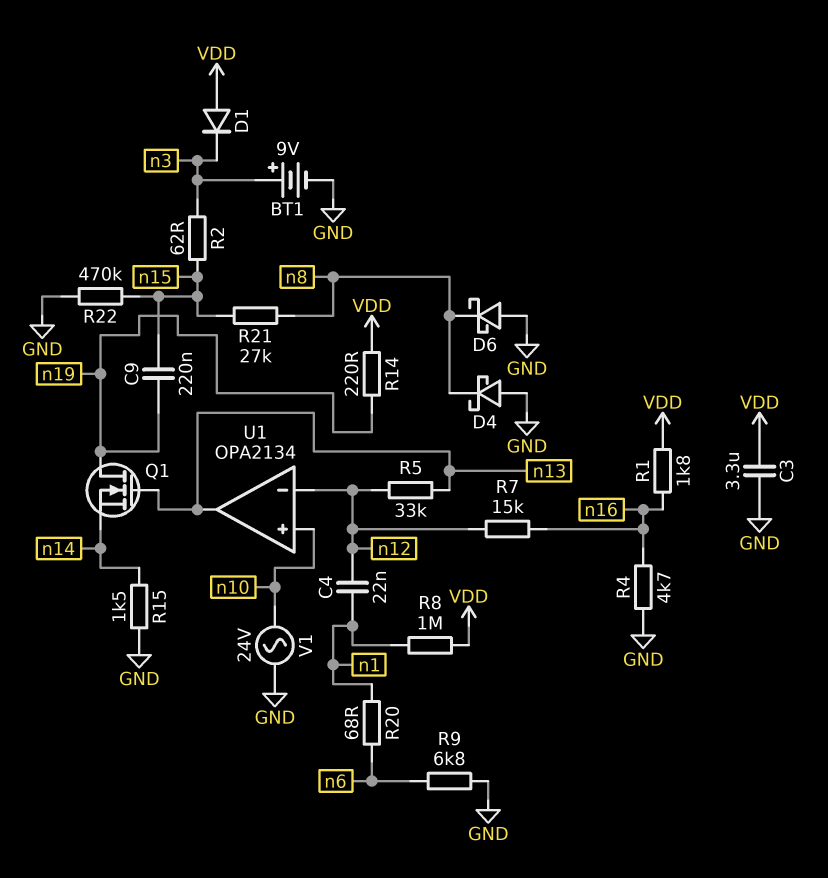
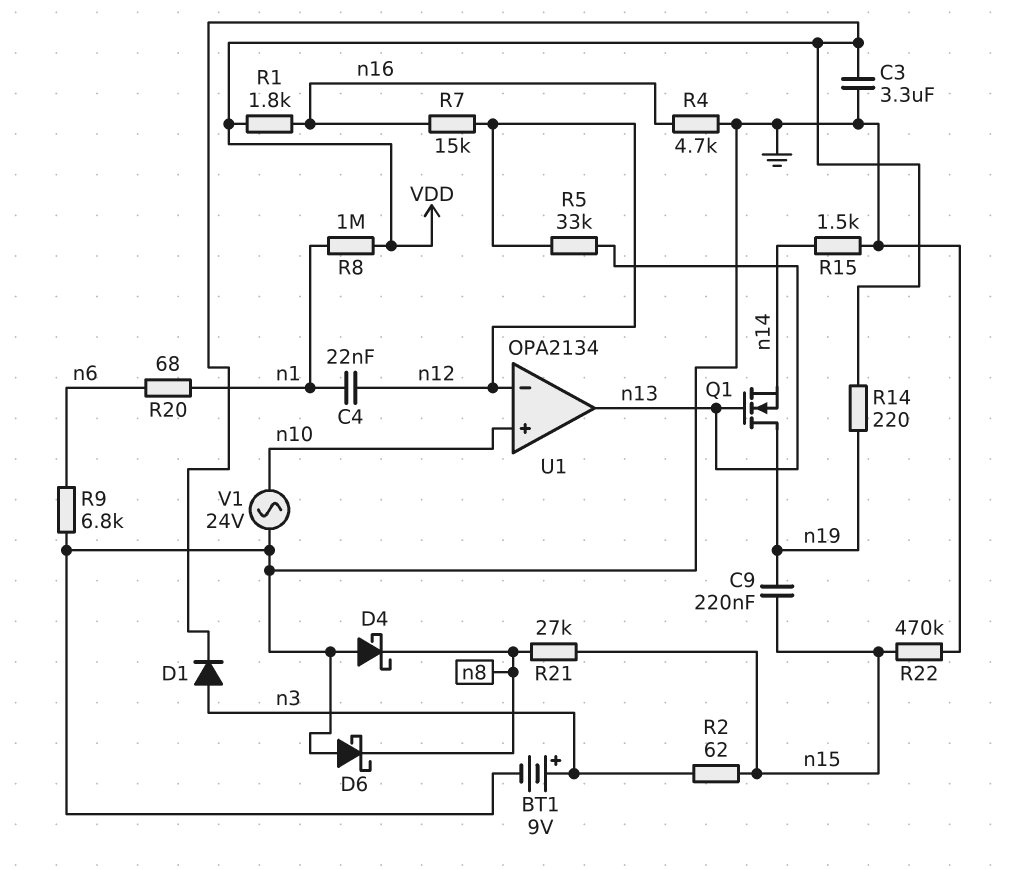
D1: diode (A VDD, K n3) -> diode (A n3, K VDD)

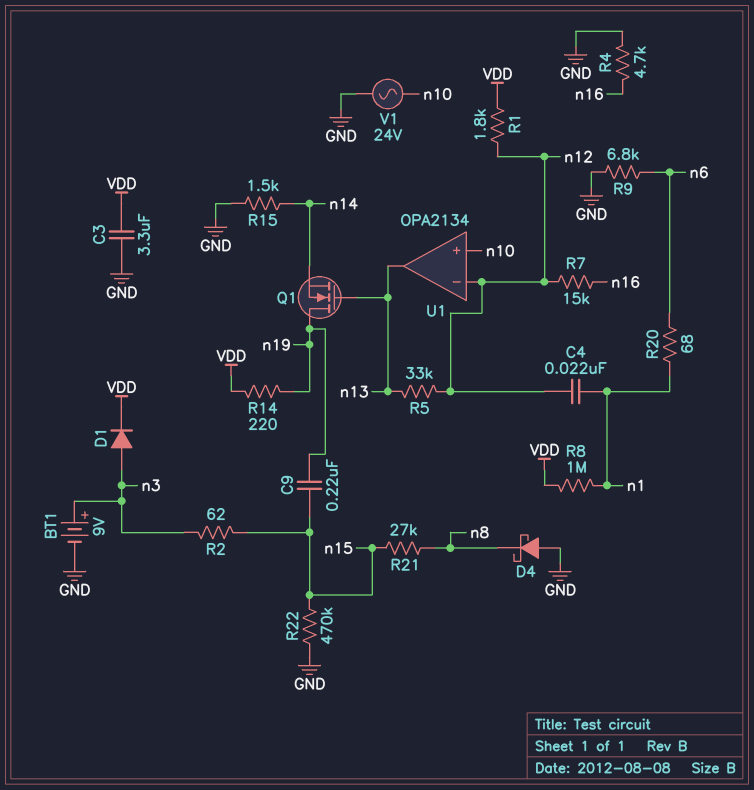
D6: schottky (A GND, K n8) -> none
R1: 1.8k (VDD, n16) -> 1.8k (VDD, n12)

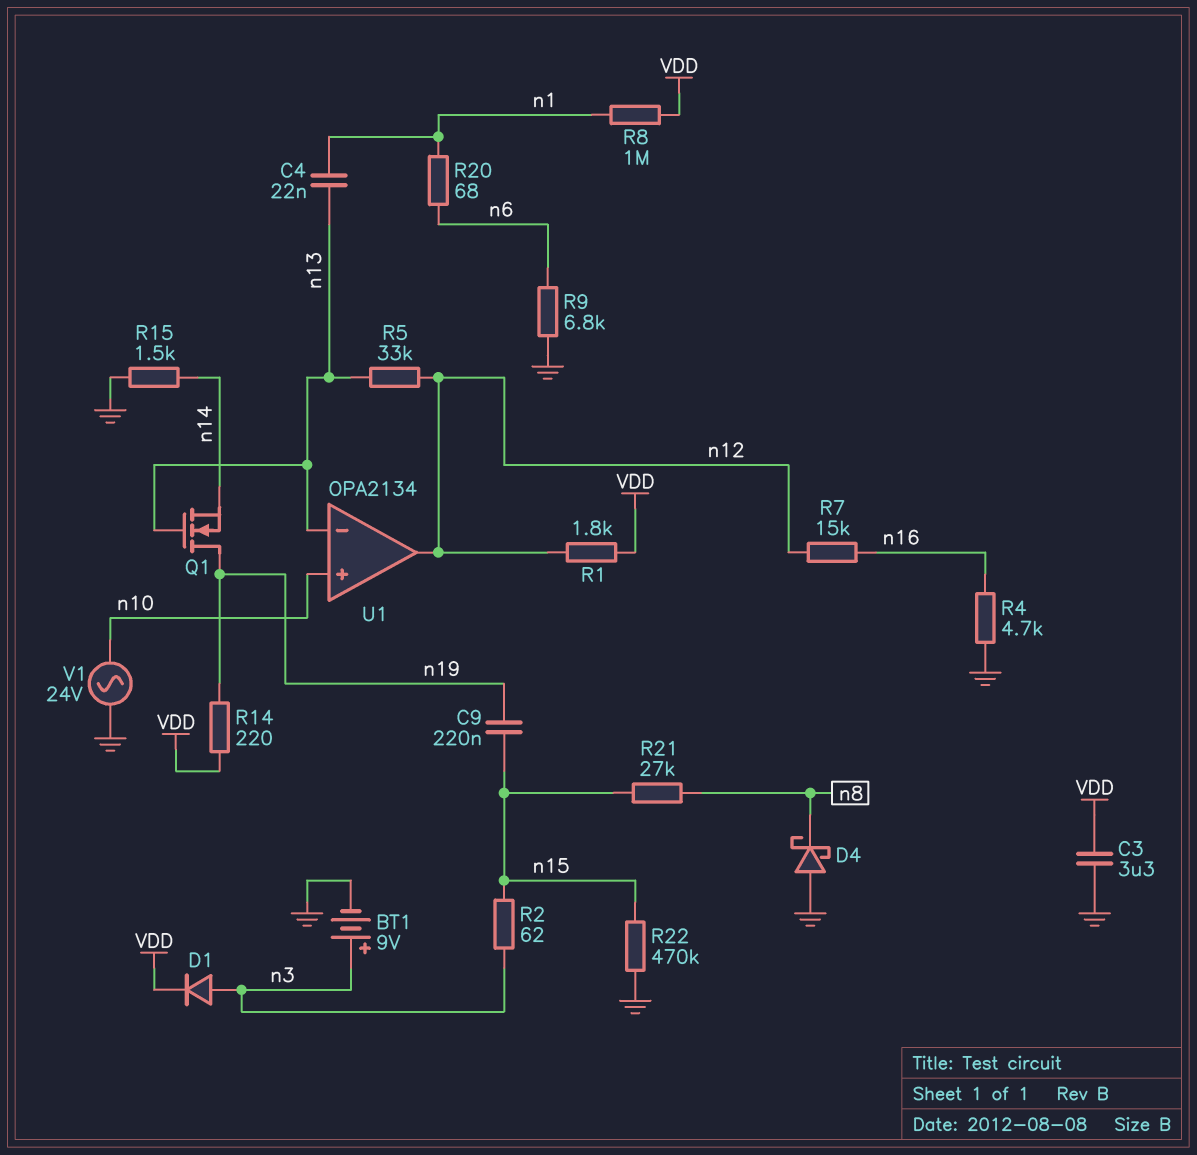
C4: 22nF (n1, n12) -> 22nF (n1, n13)
U1 pin in-: n12 -> n13
U1 pin out: n13 -> n12

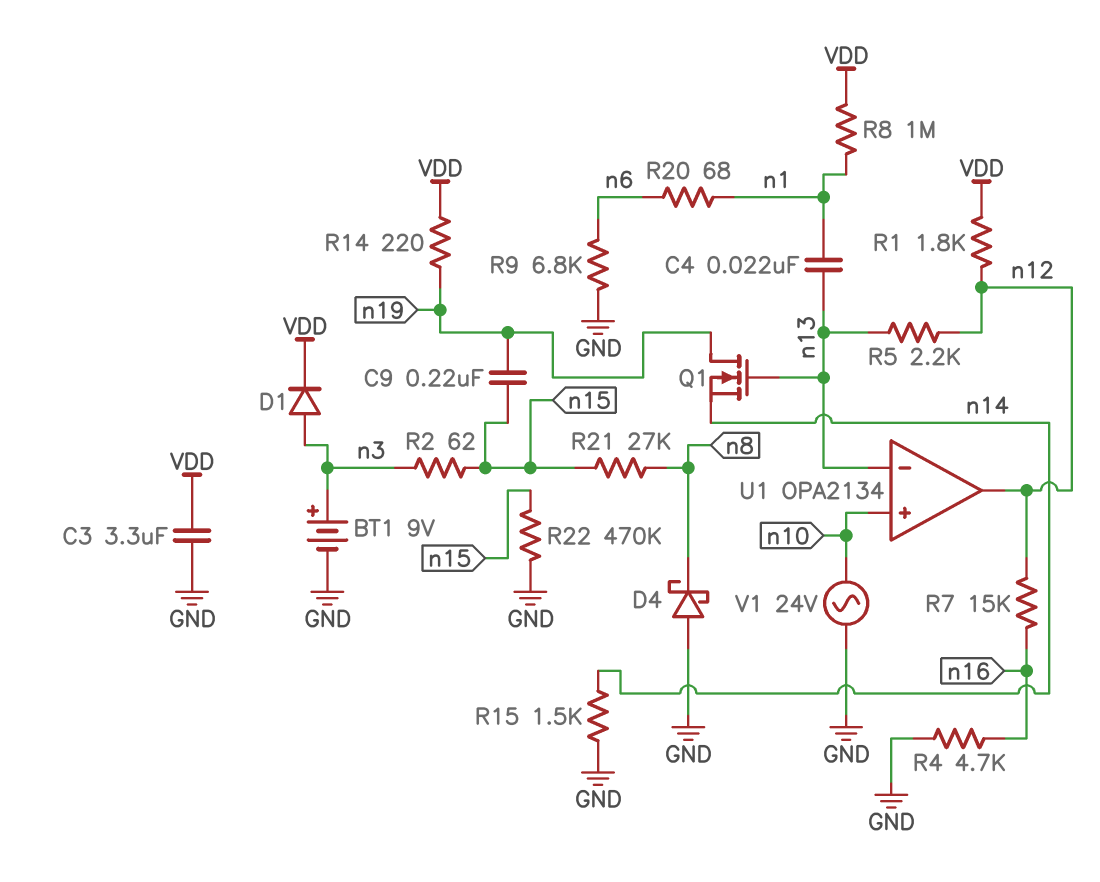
R5: 33k (n12, n13) -> 2.2k (n12, n13)

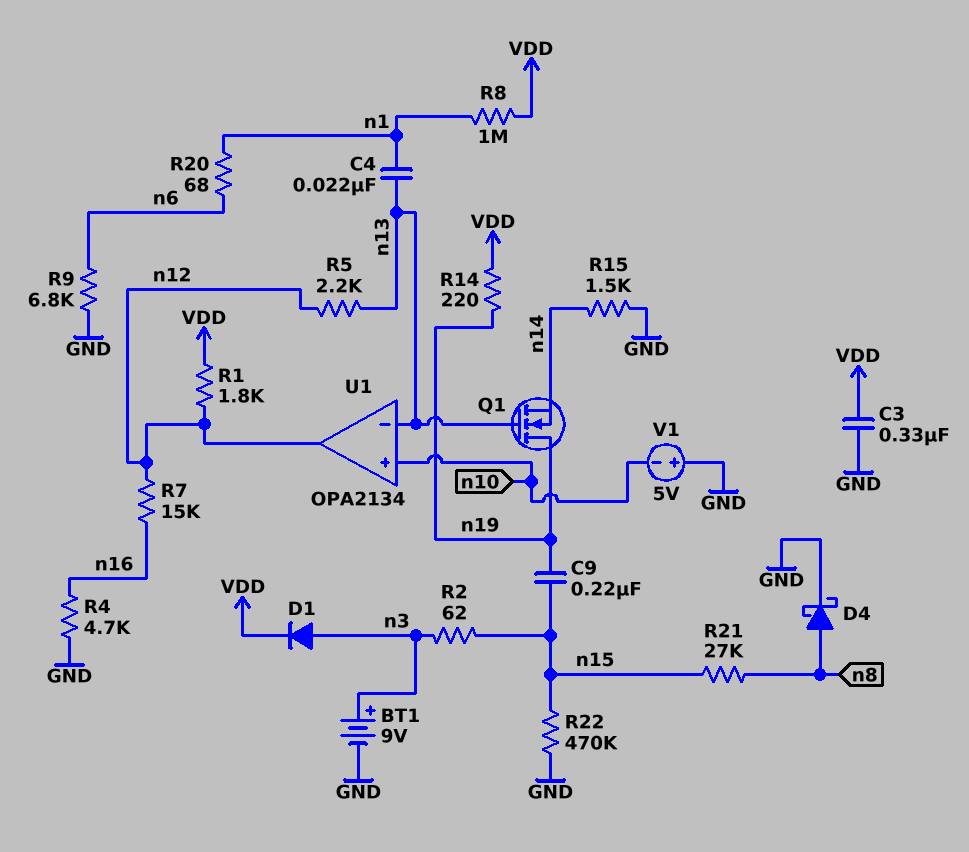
C3: 3.3uF (GND, VDD) -> 330nF (GND, VDD)
D4: schottky (A GND, K n8) -> schottky (A n8, K GND)
V1: AC 24V (GND, n10) -> 5V (plus GND, minus n10)

